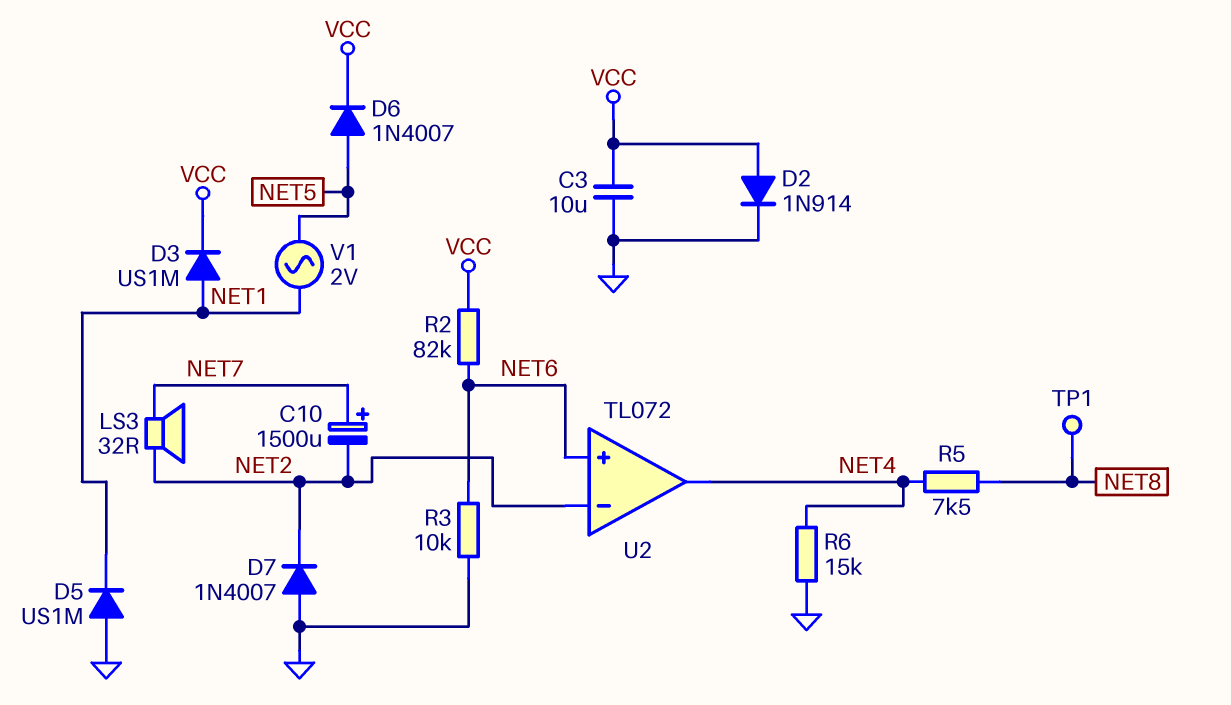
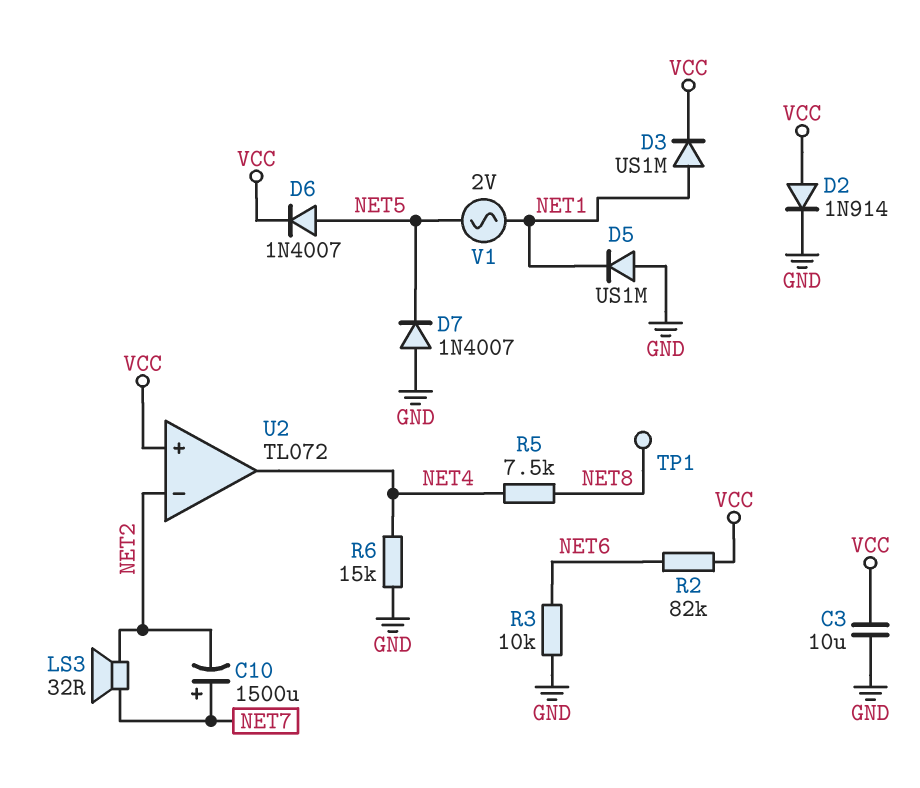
D7: diode 1N4007 (A GND, K NET2) -> diode 1N4007 (A GND, K NET5)
U2 pin in+: NET6 -> VCC

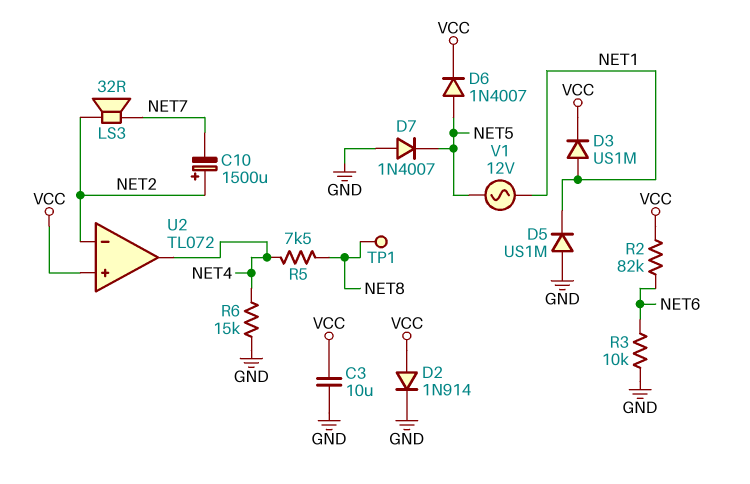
C10: 1500uF (plus NET7, minus NET2) -> 1500uF (plus NET2, minus NET7)
V1: AC 2V (NET1, NET5) -> AC 12V (NET1, NET5)

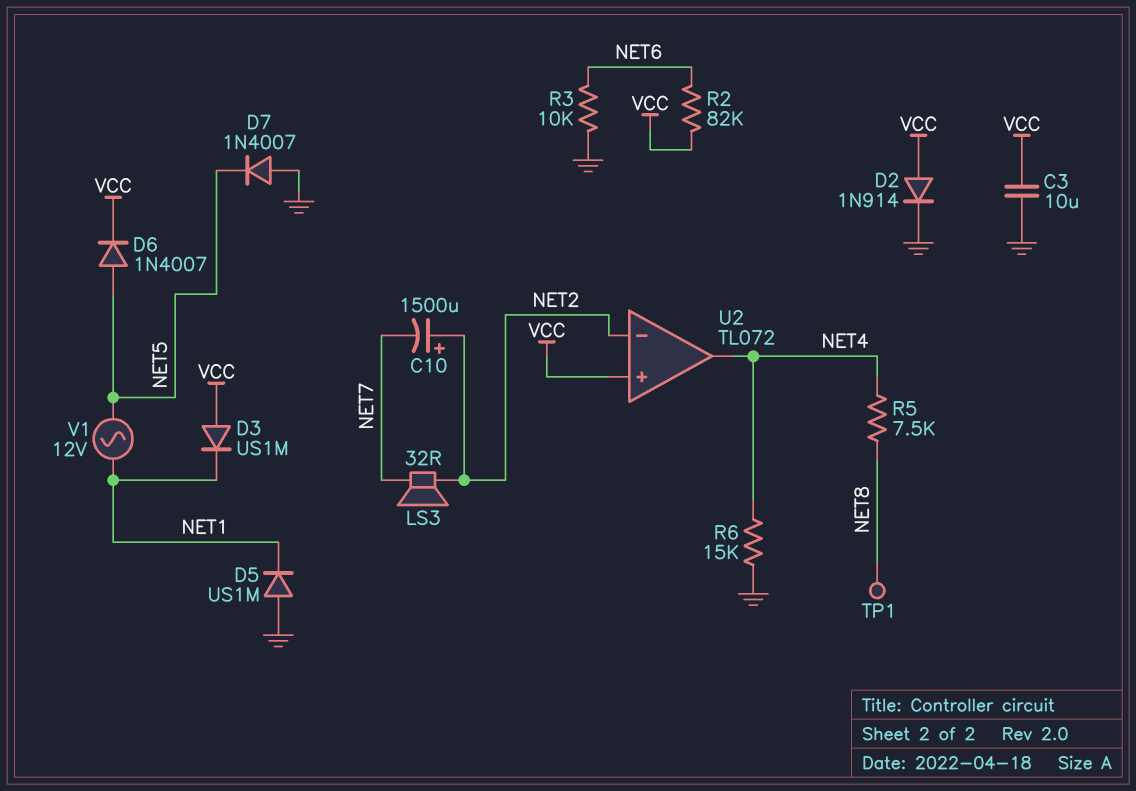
D3: diode US1M (A NET1, K VCC) -> diode US1M (A VCC, K NET1)

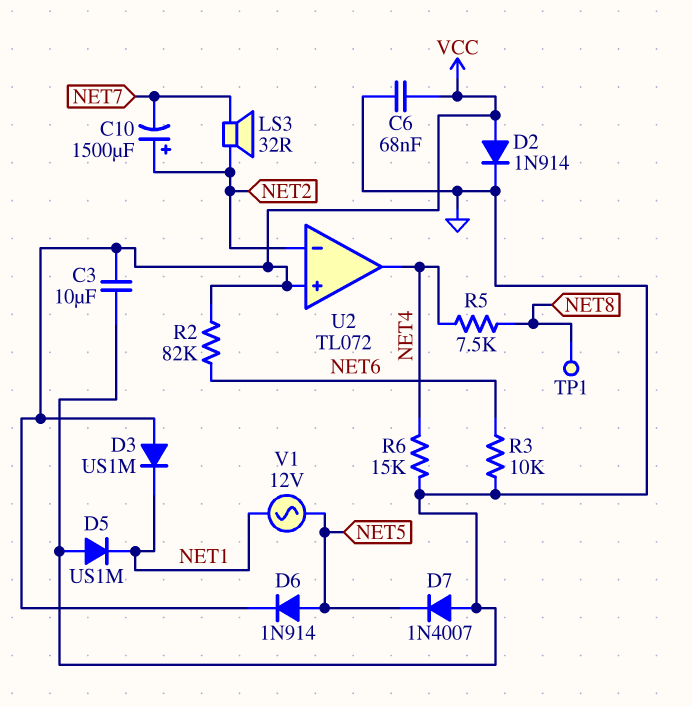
C6: none -> 68nF (GND, VCC)
D6: diode 1N4007 (A NET5, K VCC) -> diode 1N914 (A NET5, K VCC)

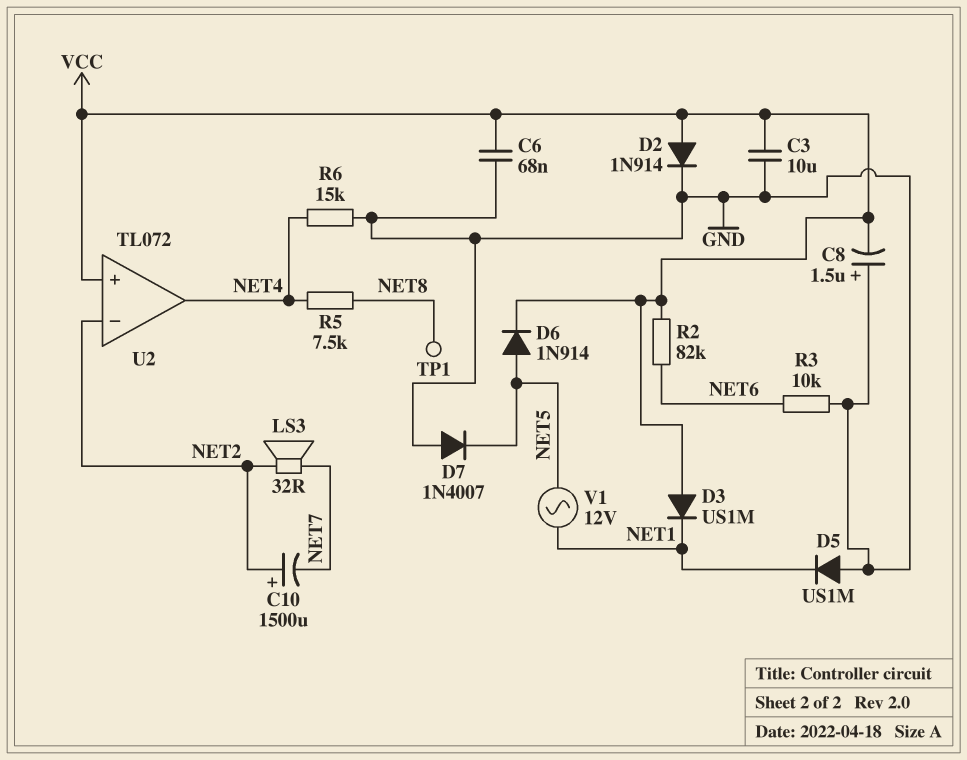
C8: none -> 1.5uF (plus GND, minus VCC)

